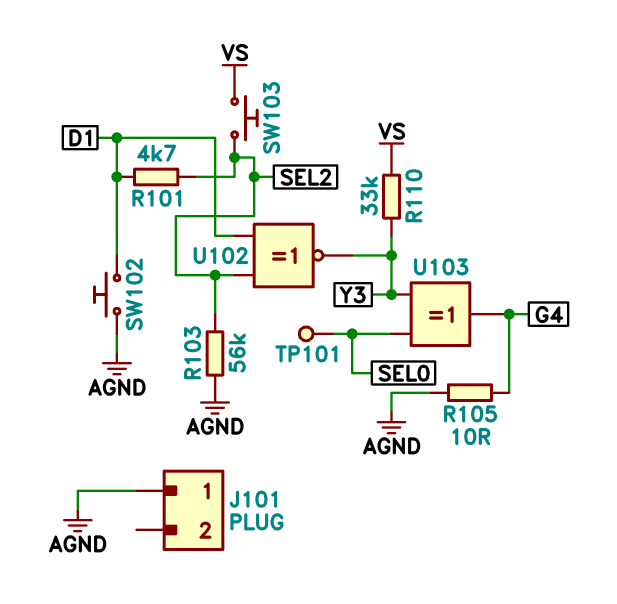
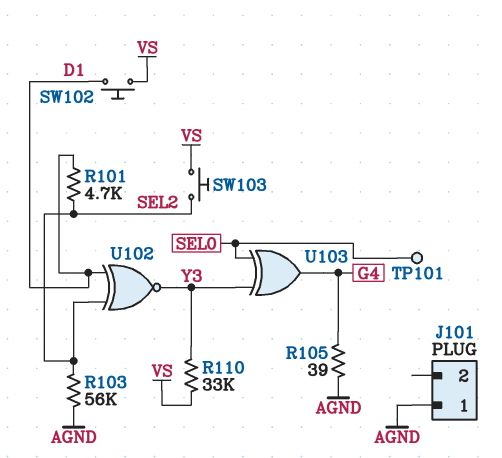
R105: 10 (AGND, G4) -> 39 (AGND, G4)
SW102: button (AGND, D1) -> button (D1, VS)

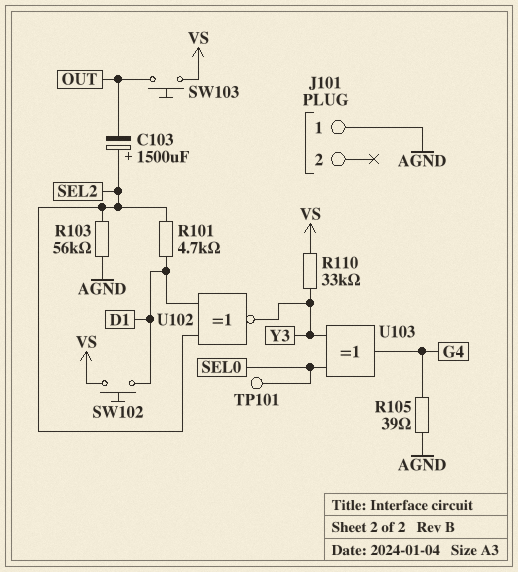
C103: none -> 1500uF (plus SEL2, minus OUT)
SW103: button (SEL2, VS) -> button (OUT, VS)

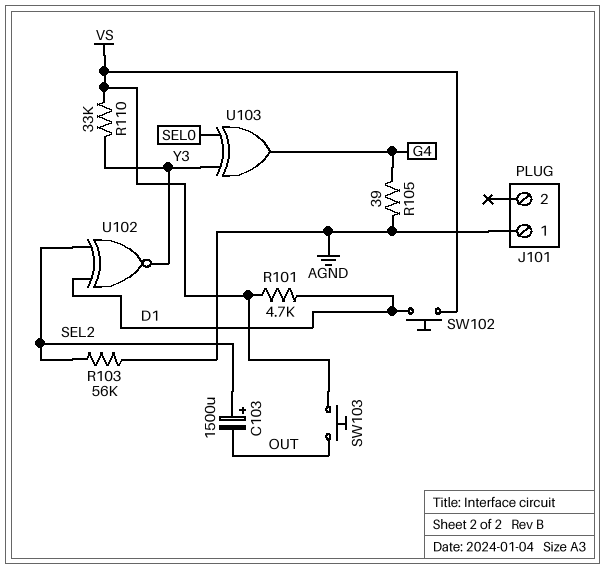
R101: 4.7k (D1, SEL2) -> 4.7k (D1, VS)
TP101: test point (SEL0) -> none

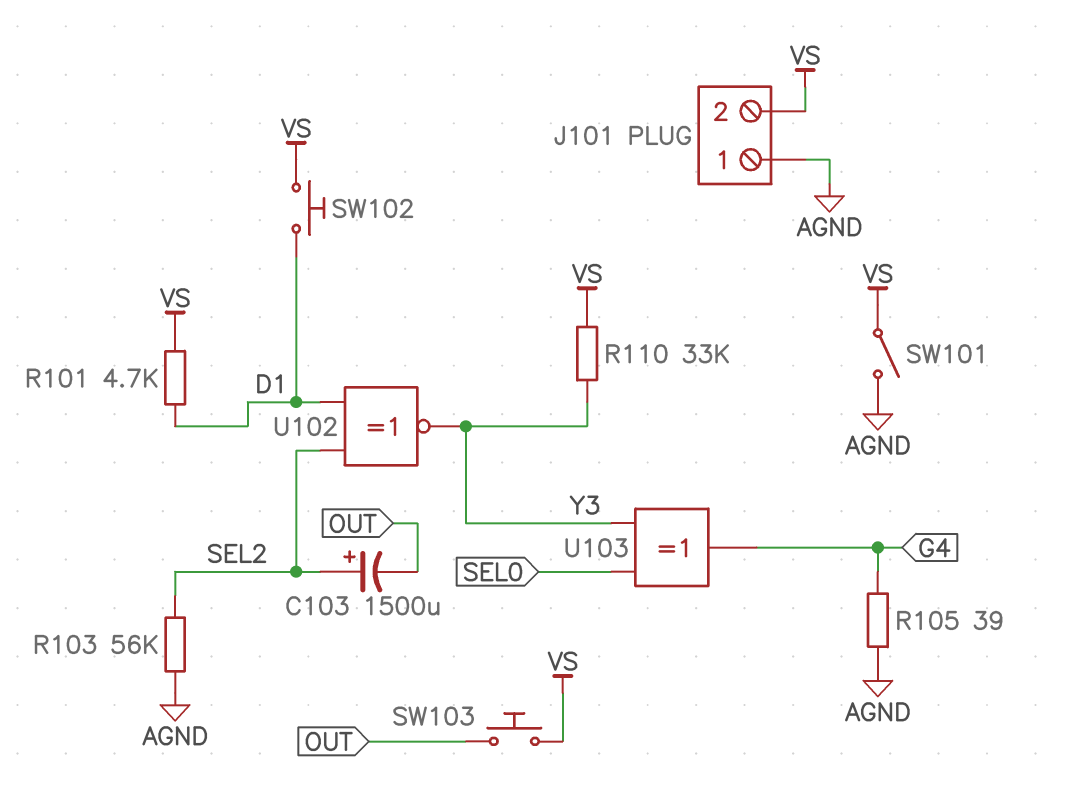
J101 pin 2: none -> VS
SW101: none -> switch (AGND, VS)

